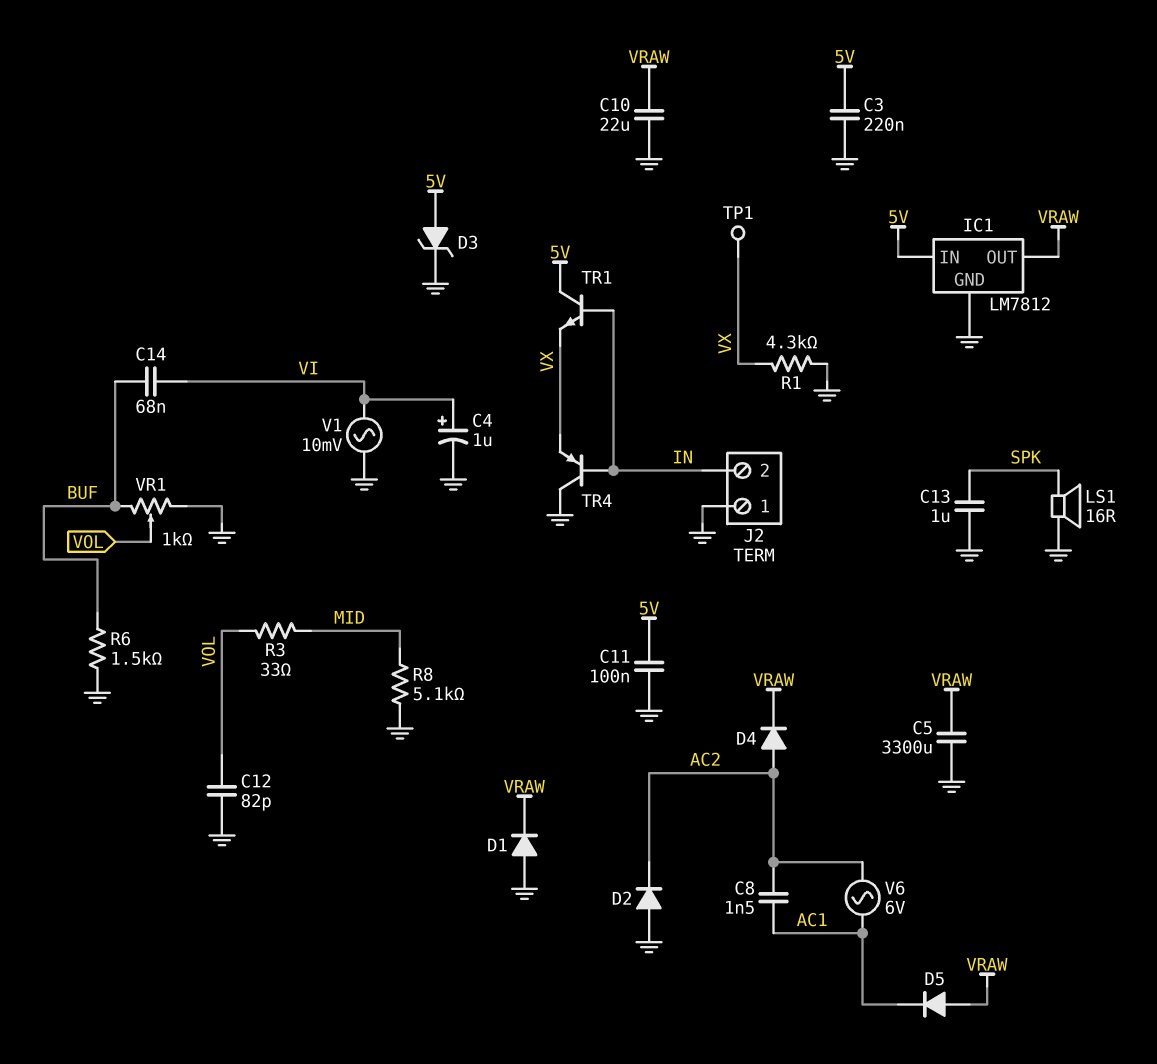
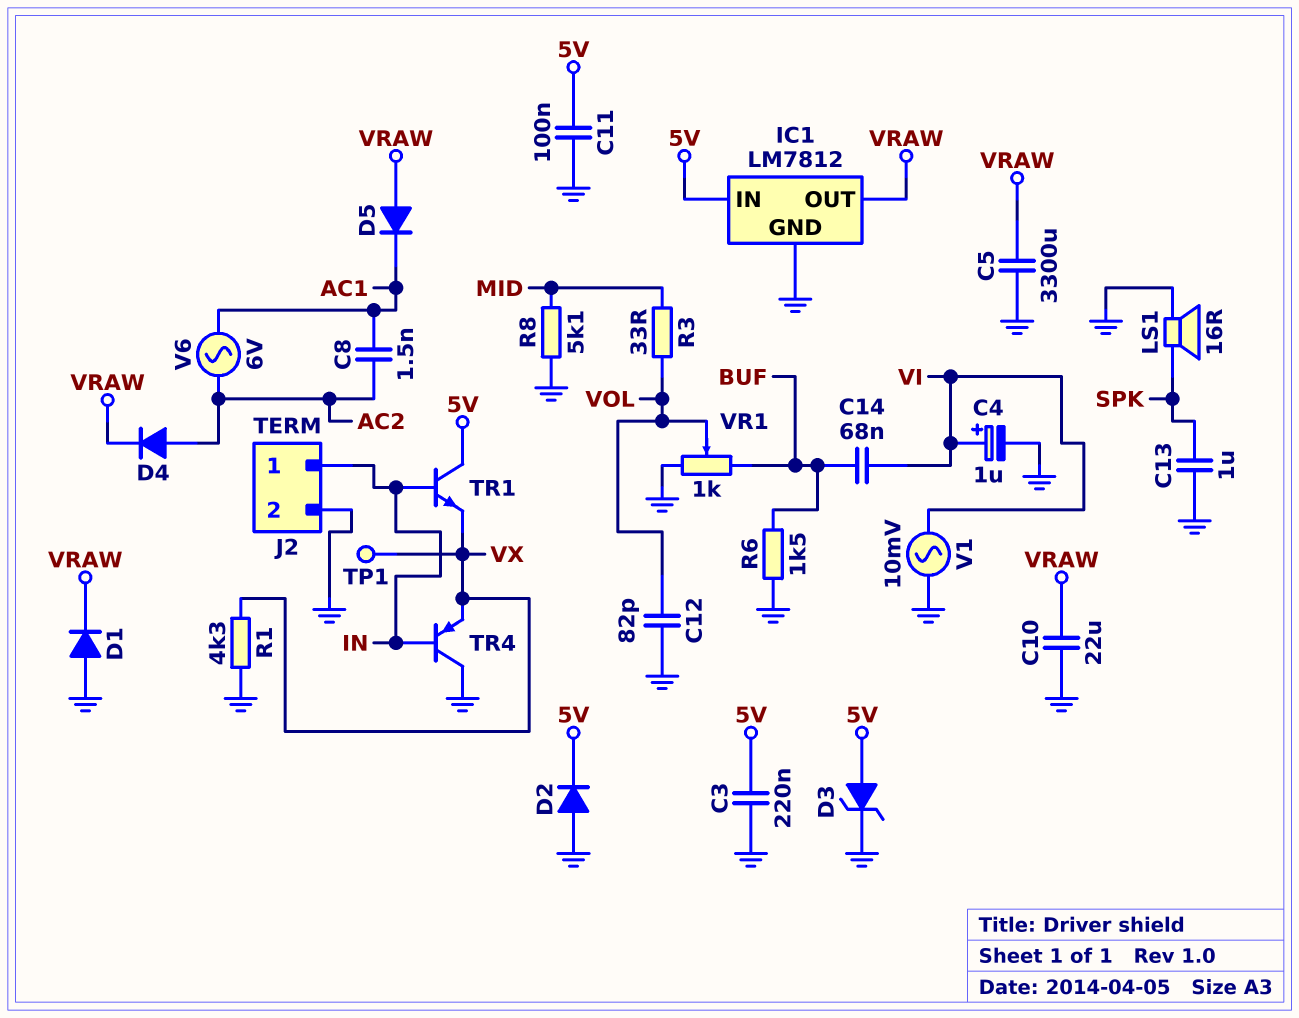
D2: diode (A GND, K AC2) -> diode (A GND, K 5V)
J2 pin 1: GND -> IN
J2 pin 2: IN -> GND

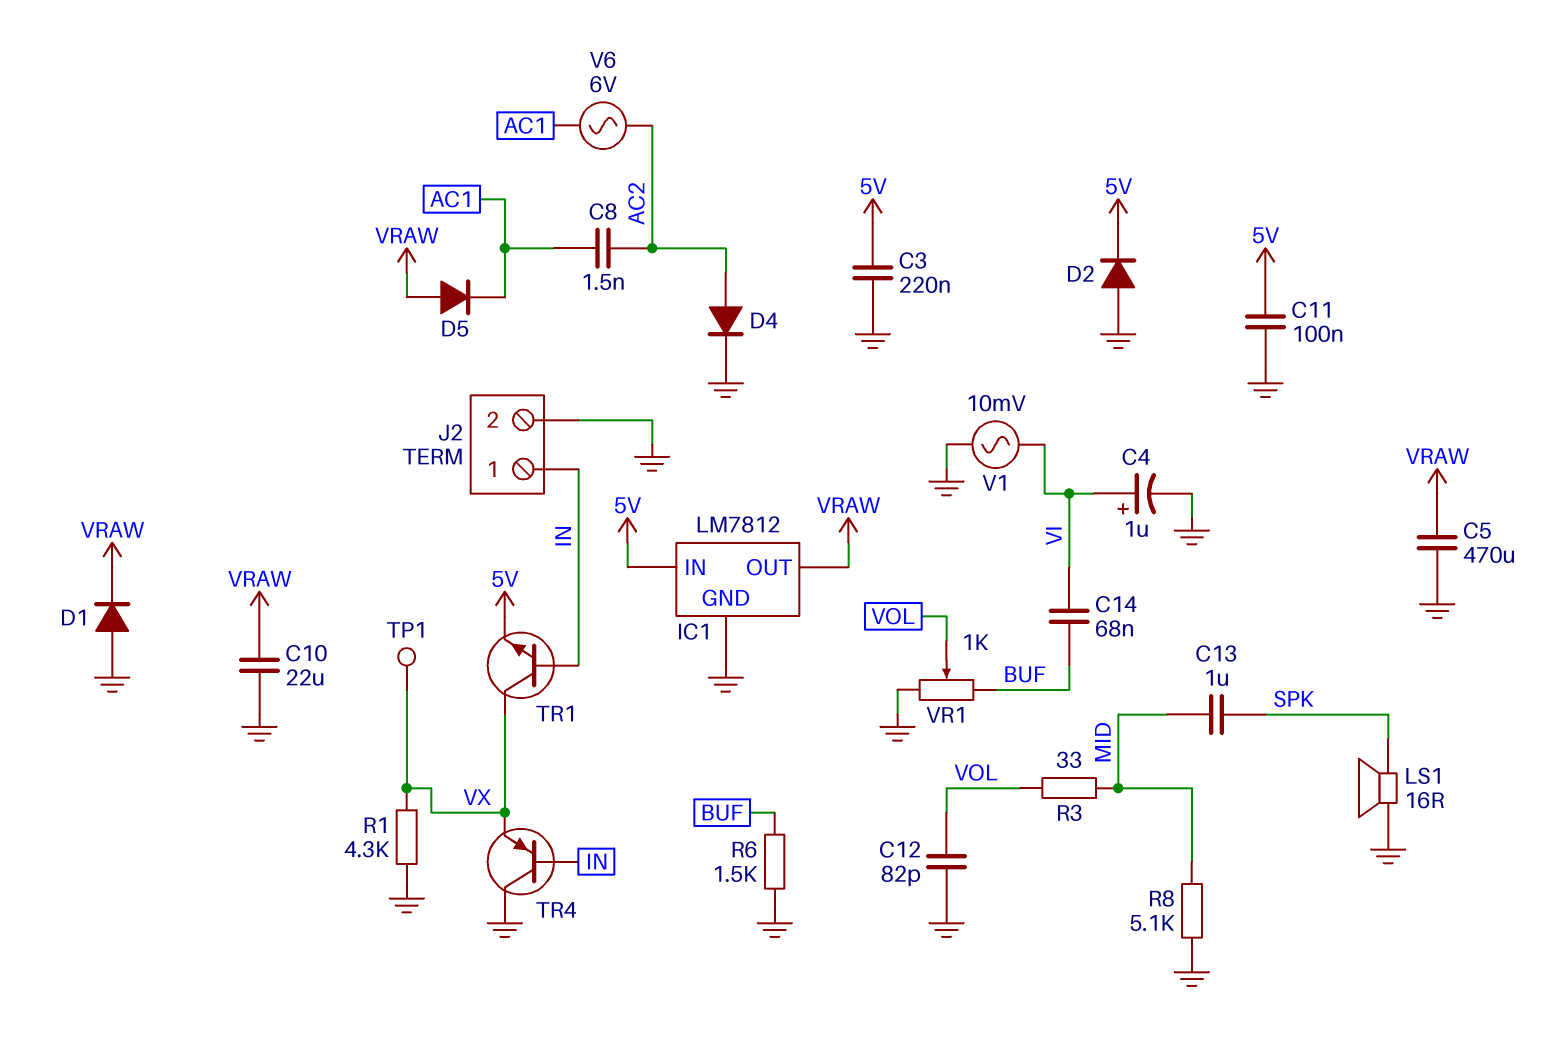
C5: 3300uF (GND, VRAW) -> 470uF (GND, VRAW)
C13: 1uF (GND, SPK) -> 1uF (MID, SPK)
D3: zener (A 5V, K GND) -> none
D4: diode (A AC2, K VRAW) -> diode (A AC2, K GND)
TR1: NPN (B IN, C 5V, E VX) -> NPN (B IN, C VX, E 5V)

